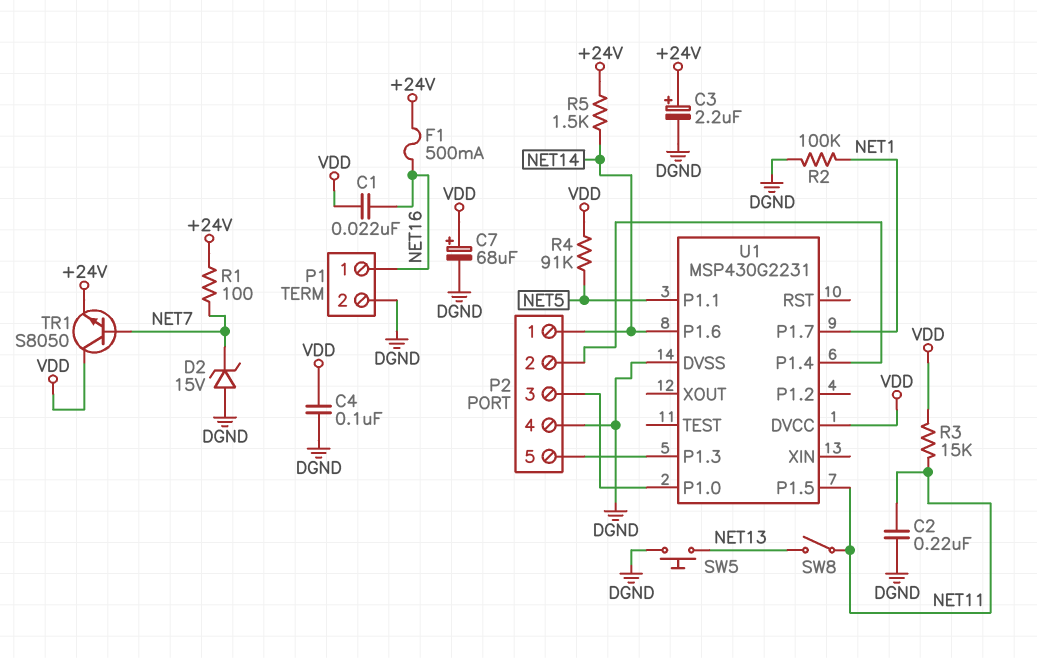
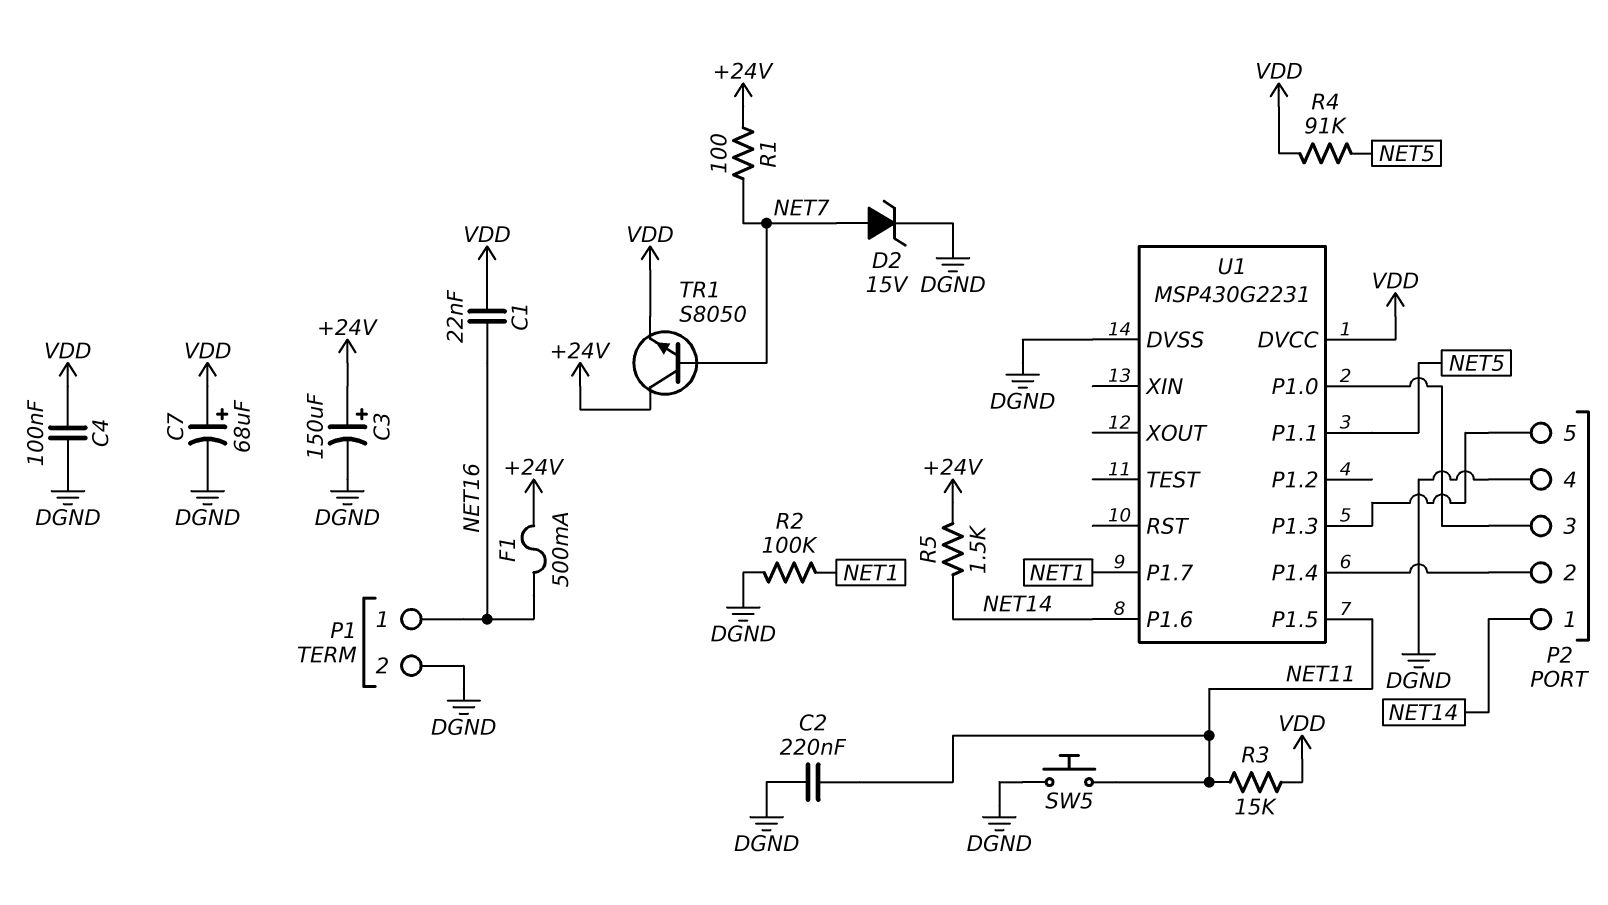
C3: 2.2uF (plus +24V, minus DGND) -> 150uF (plus +24V, minus DGND)
D2: zener 15V (A DGND, K NET7) -> zener 15V (A NET7, K DGND)
SW5: button (DGND, NET13) -> button (DGND, NET11)
SW8: switch (NET11, NET13) -> none
TR1: NPN S8050 (B NET7, C VDD, E +24V) -> NPN S8050 (B NET7, C +24V, E VDD)

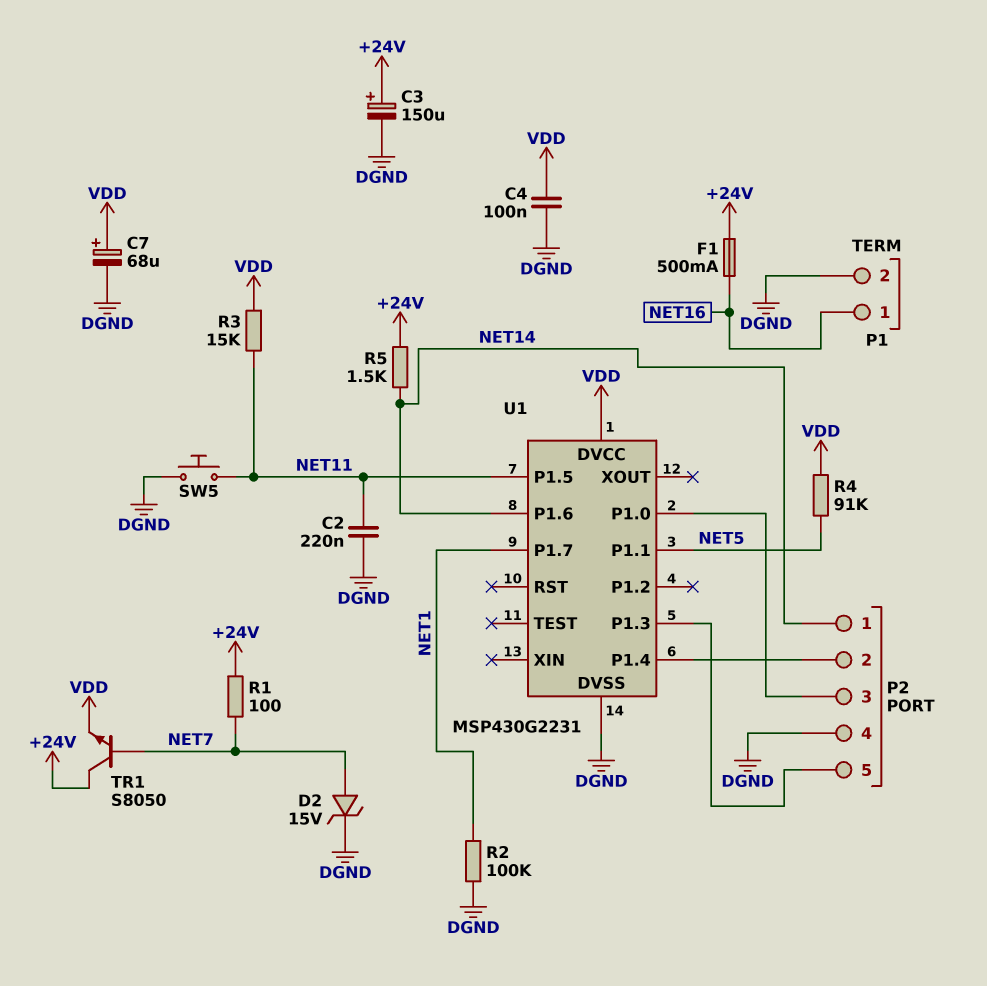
C1: 22nF (NET16, VDD) -> none

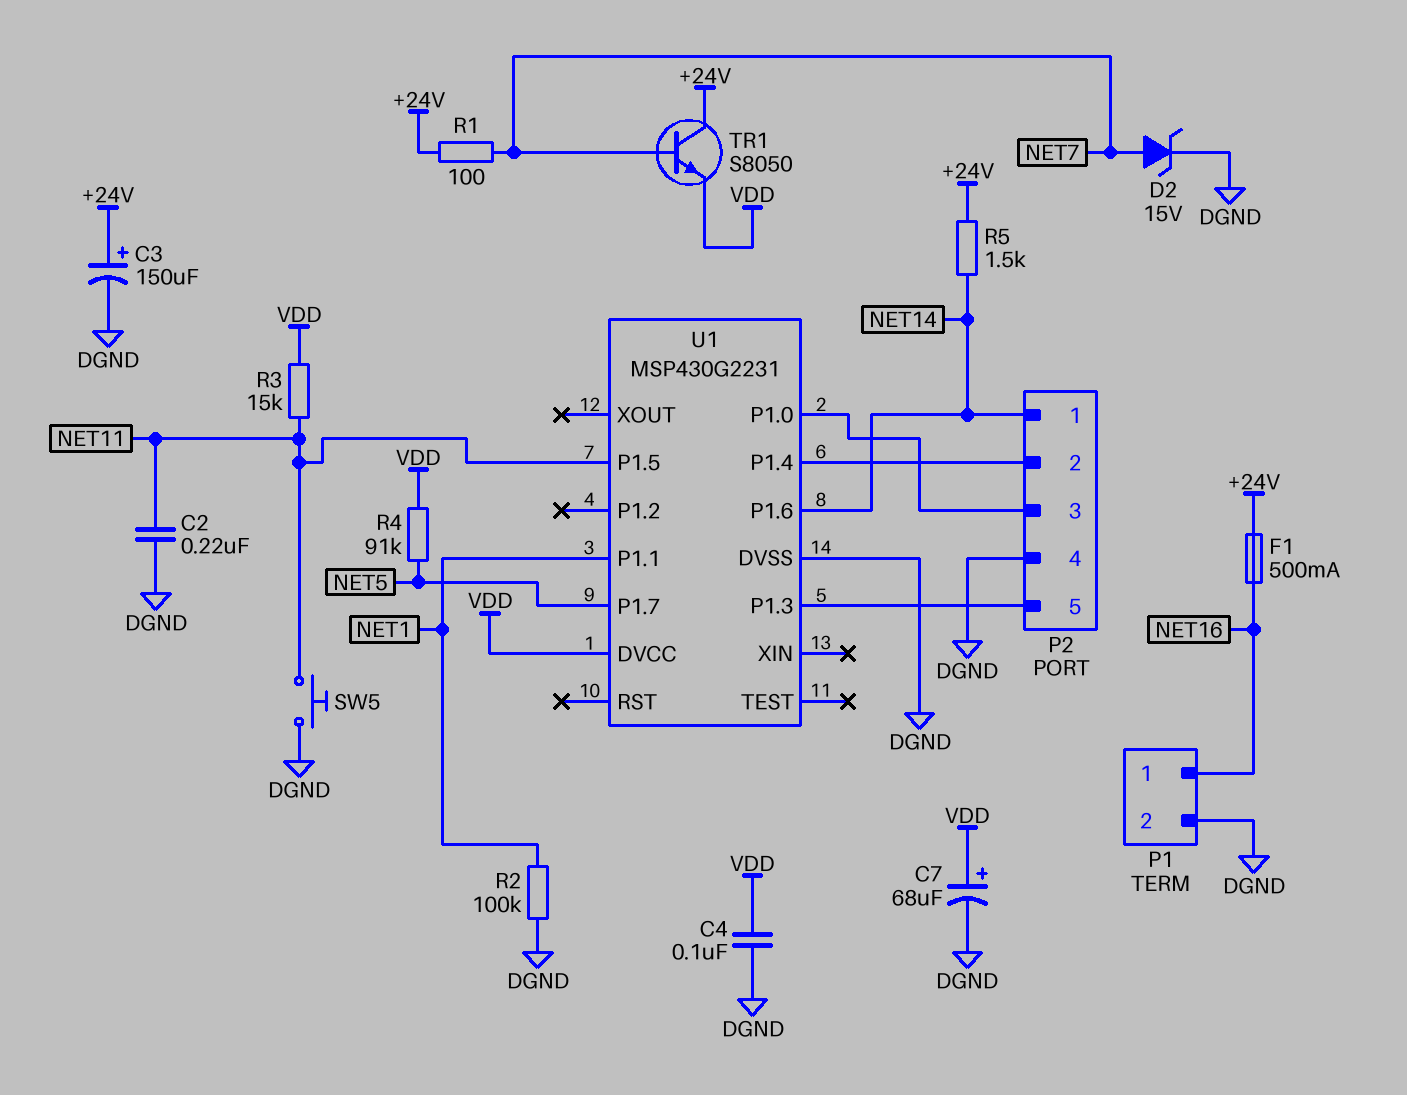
U1 pin P1.1: NET5 -> NET1
U1 pin P1.7: NET1 -> NET5

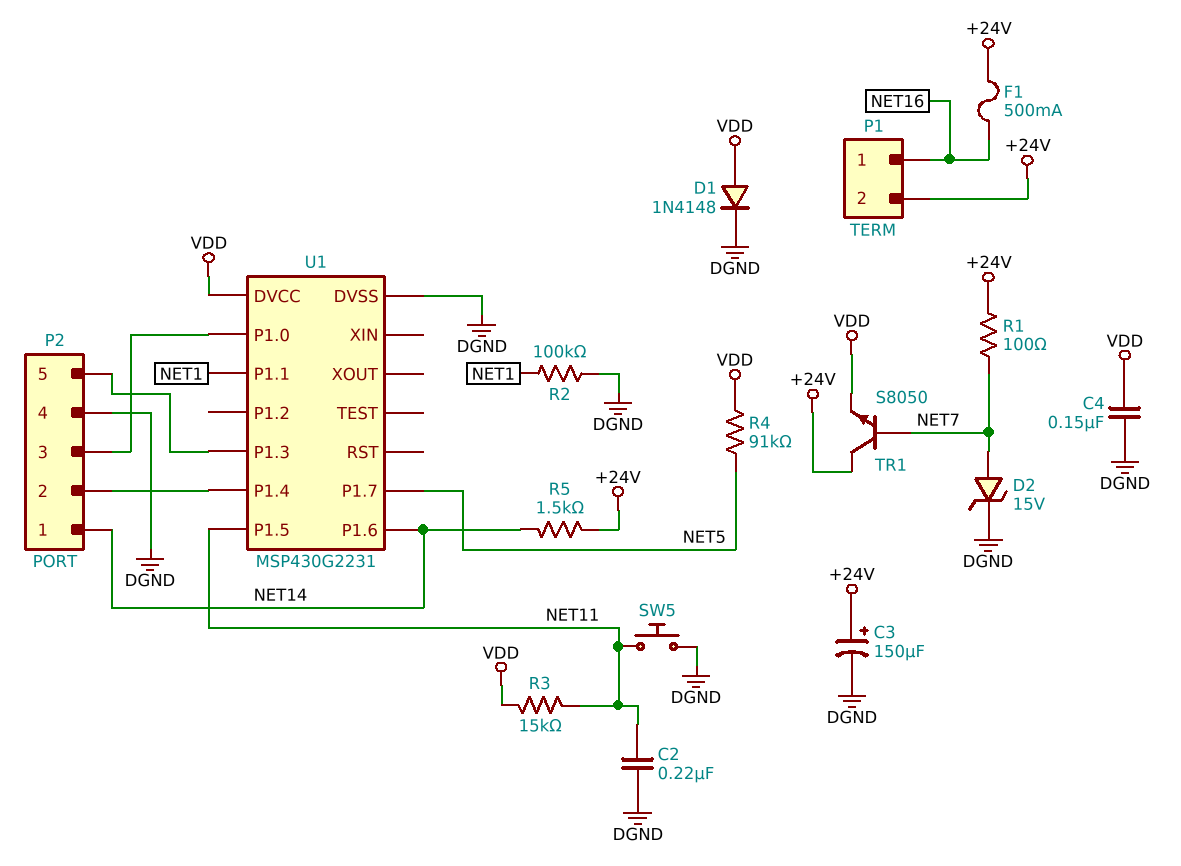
C4: 100nF (DGND, VDD) -> 150nF (DGND, VDD)
C7: 68uF (plus VDD, minus DGND) -> none
D1: none -> diode 1N4148 (A VDD, K DGND)
P1 pin 2: DGND -> +24V

